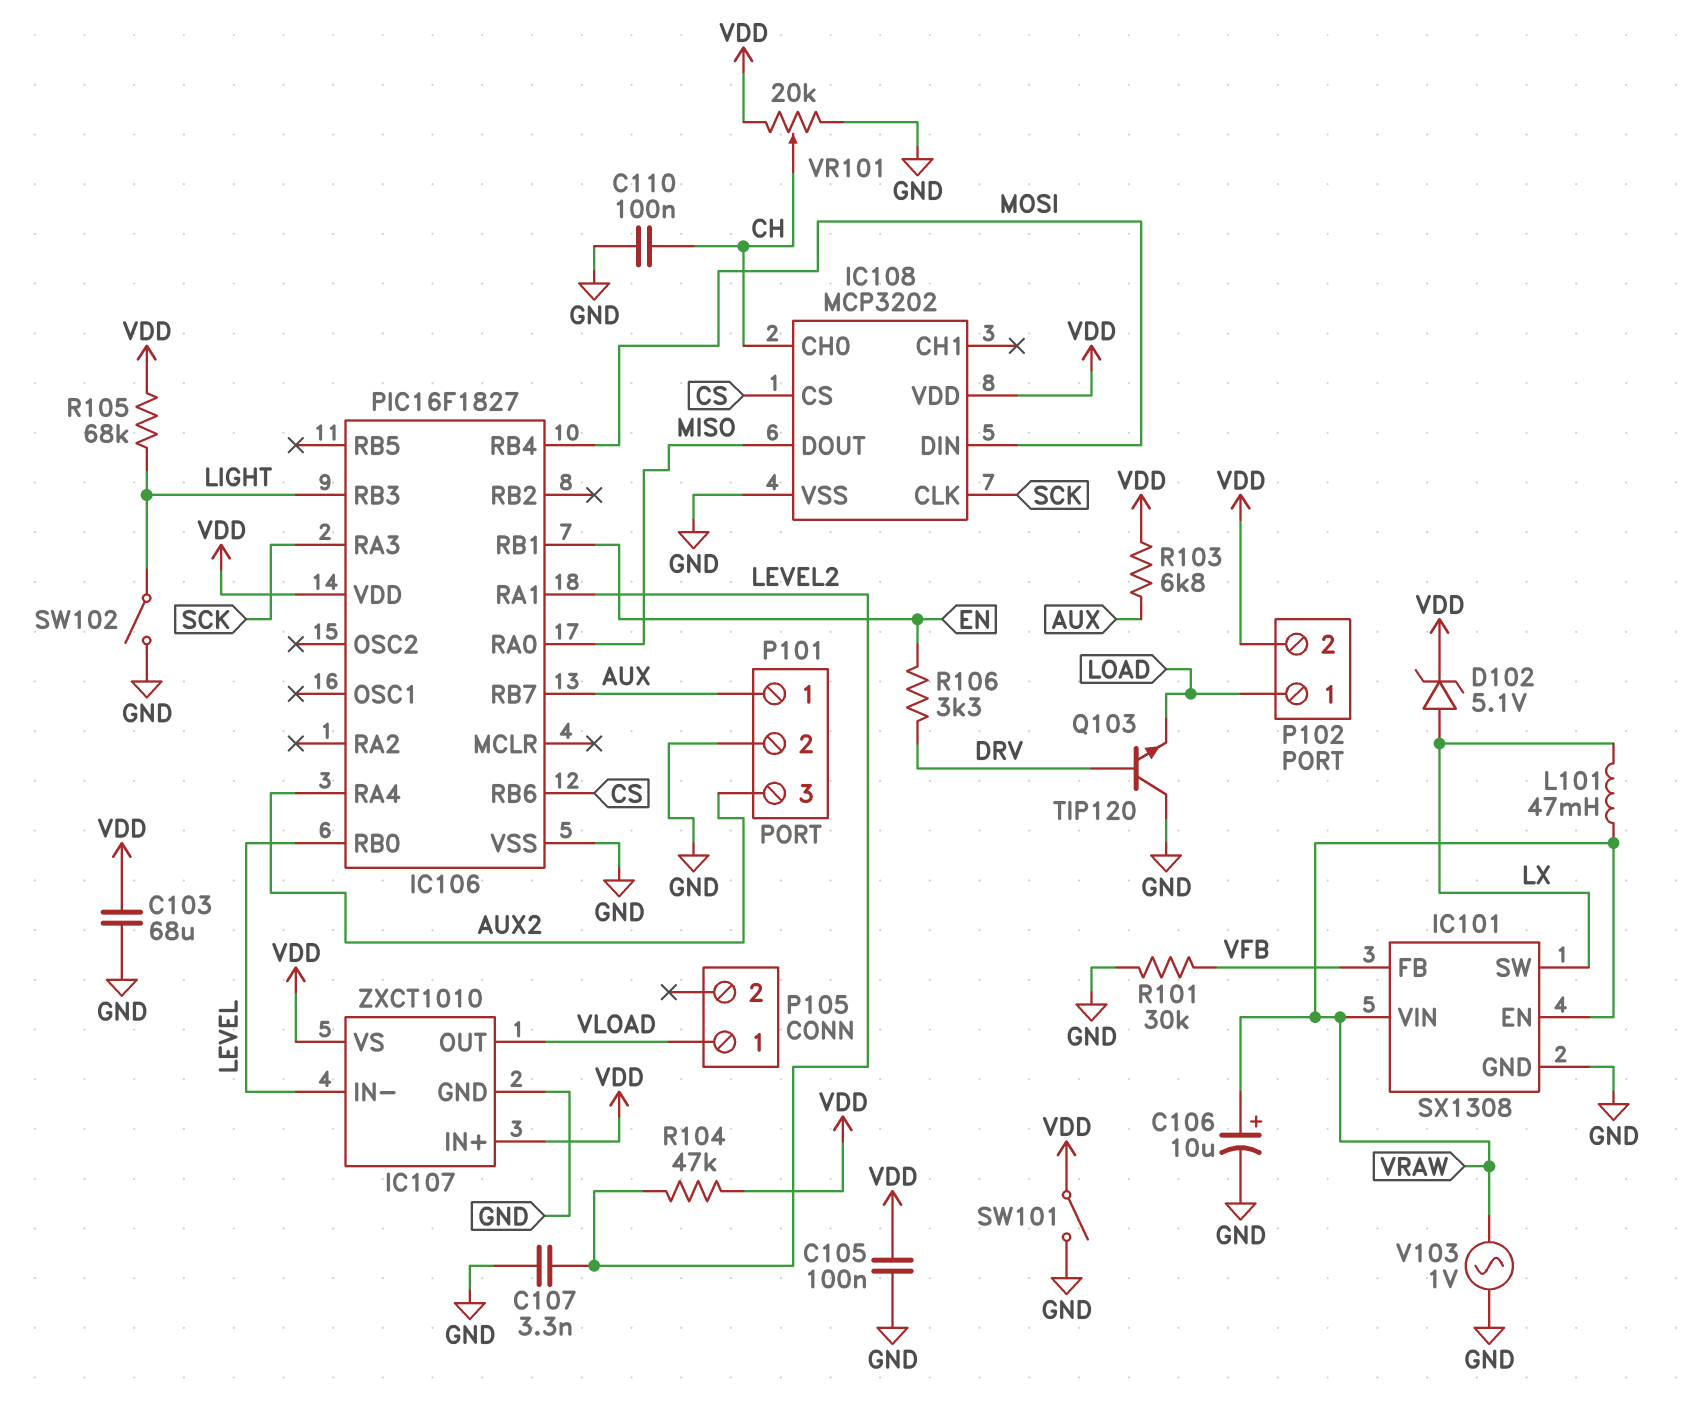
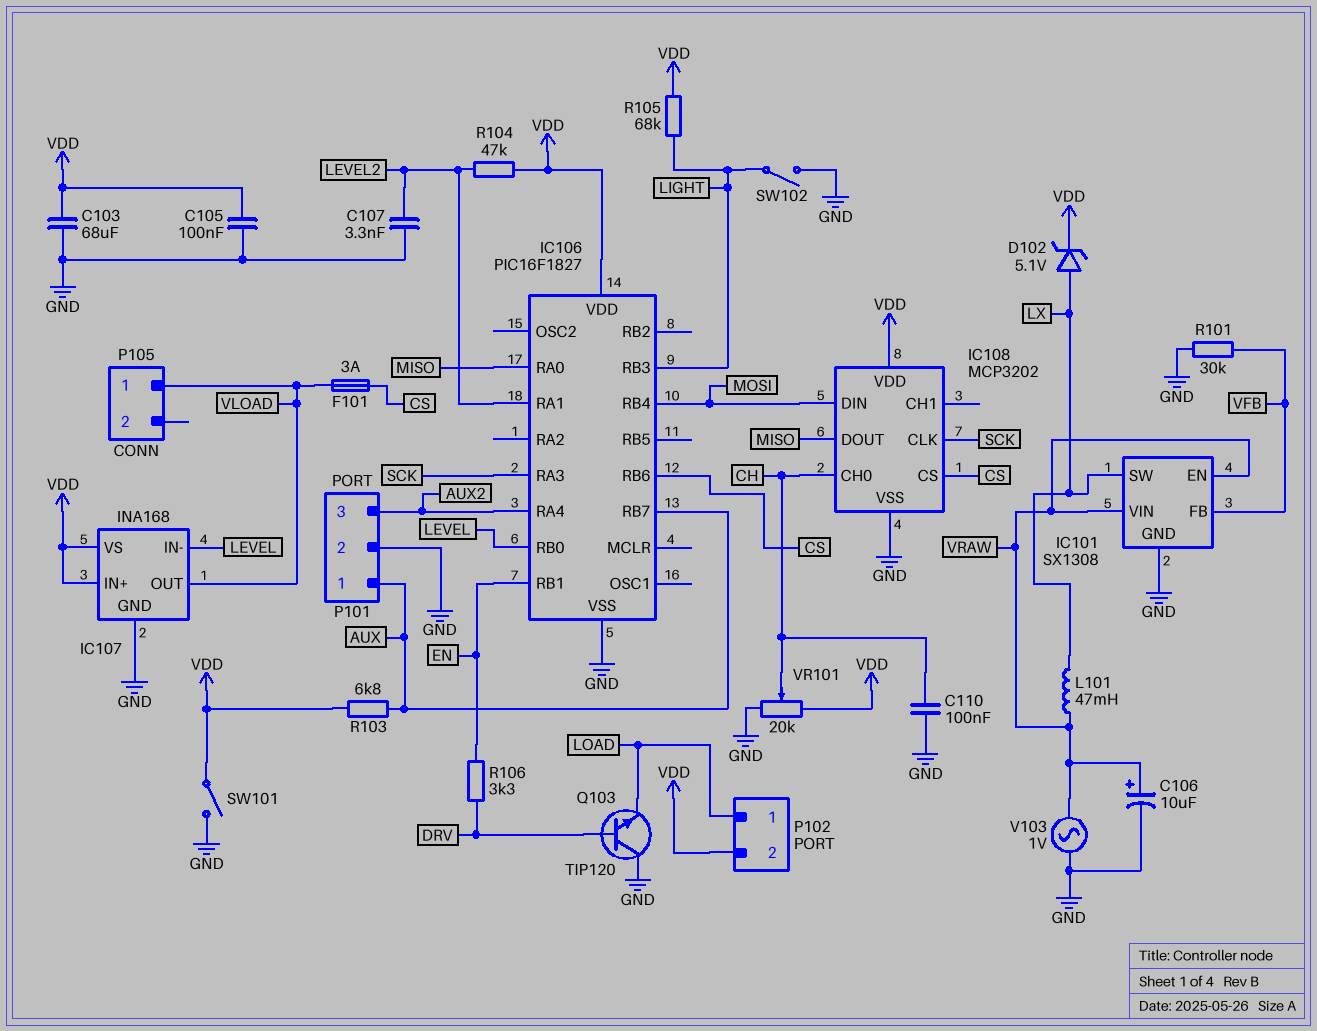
F101: none -> 3A (CS, VLOAD)
IC107: ZXCT1010 -> INA168

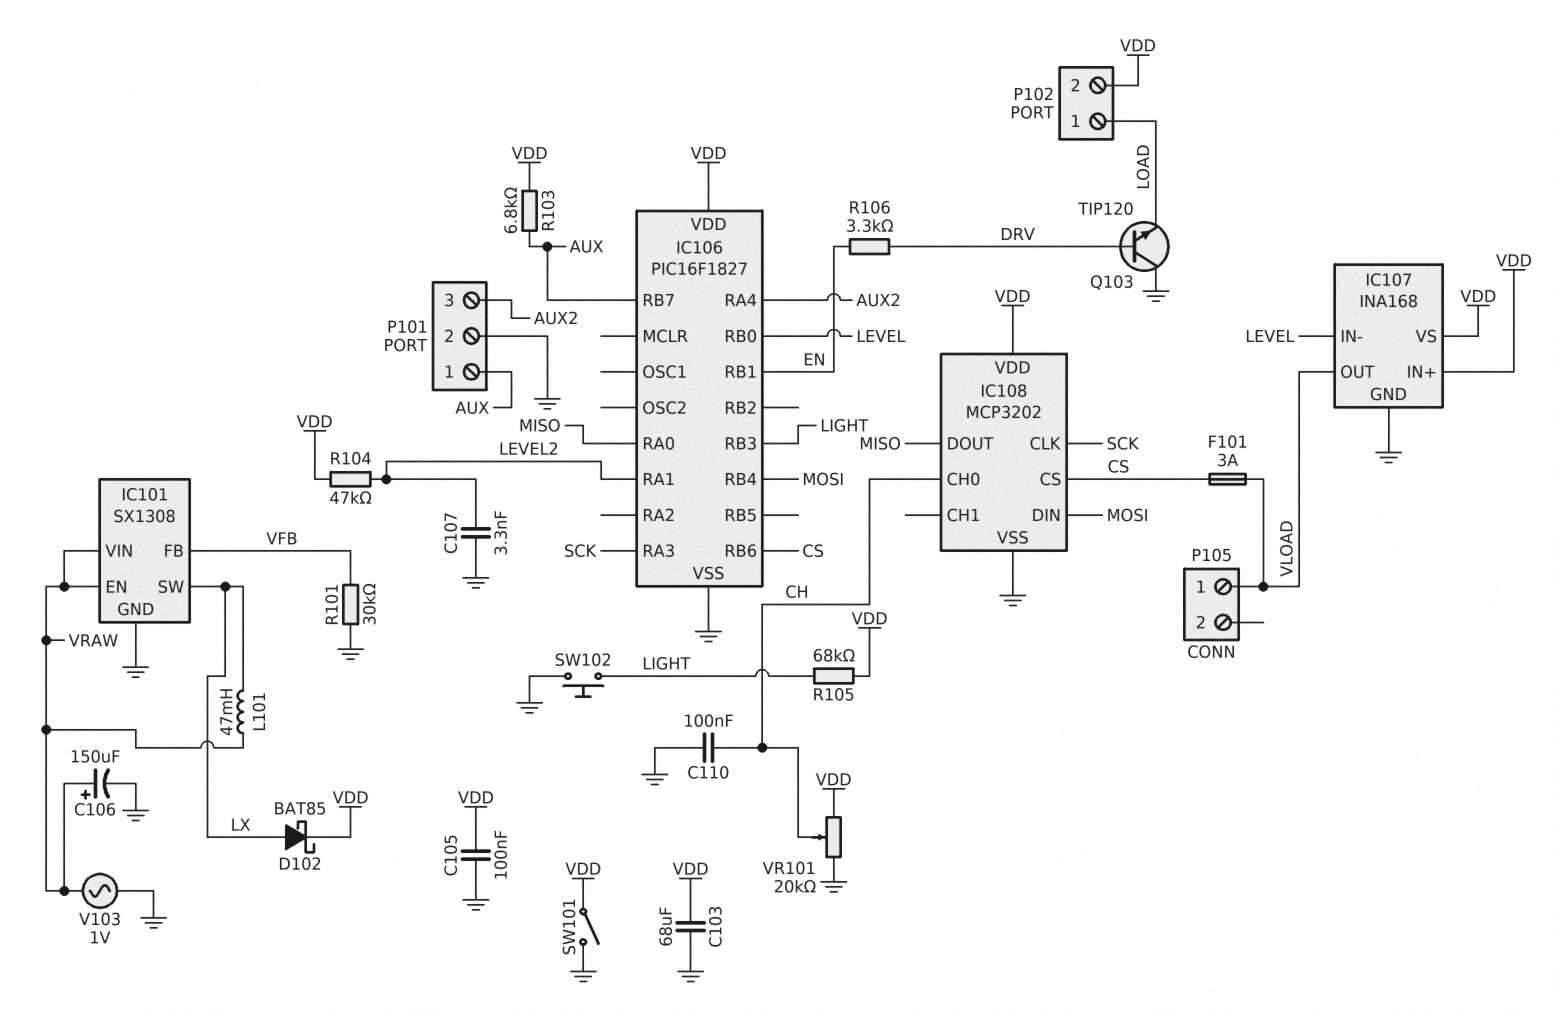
C106: 10uF (plus VRAW, minus GND) -> 150uF (plus VRAW, minus GND)
D102: zener 5.1V (A LX, K VDD) -> schottky BAT85 (A LX, K VDD)
SW102: switch (GND, LIGHT) -> button (GND, LIGHT)

